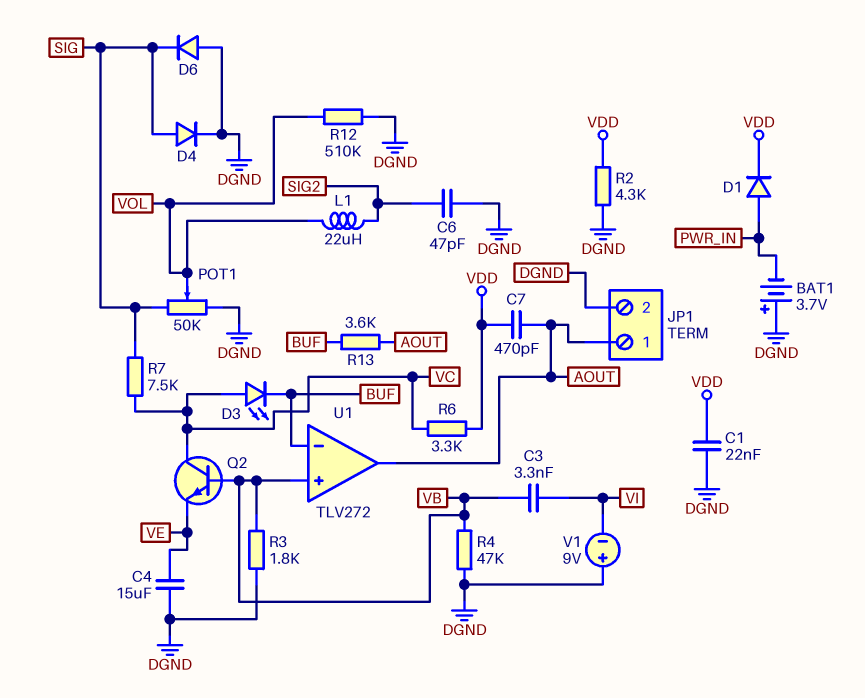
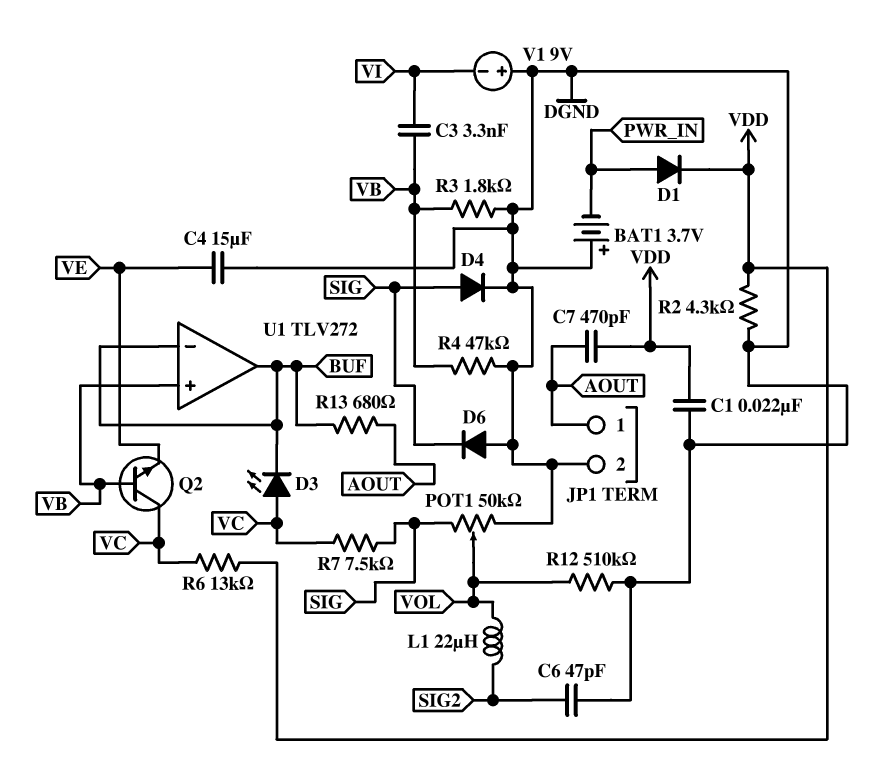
R6: 3.3k (VC, VDD) -> 13k (VC, VDD)
R13: 3.6k (AOUT, BUF) -> 680 (AOUT, BUF)
U1 pin out: AOUT -> BUF

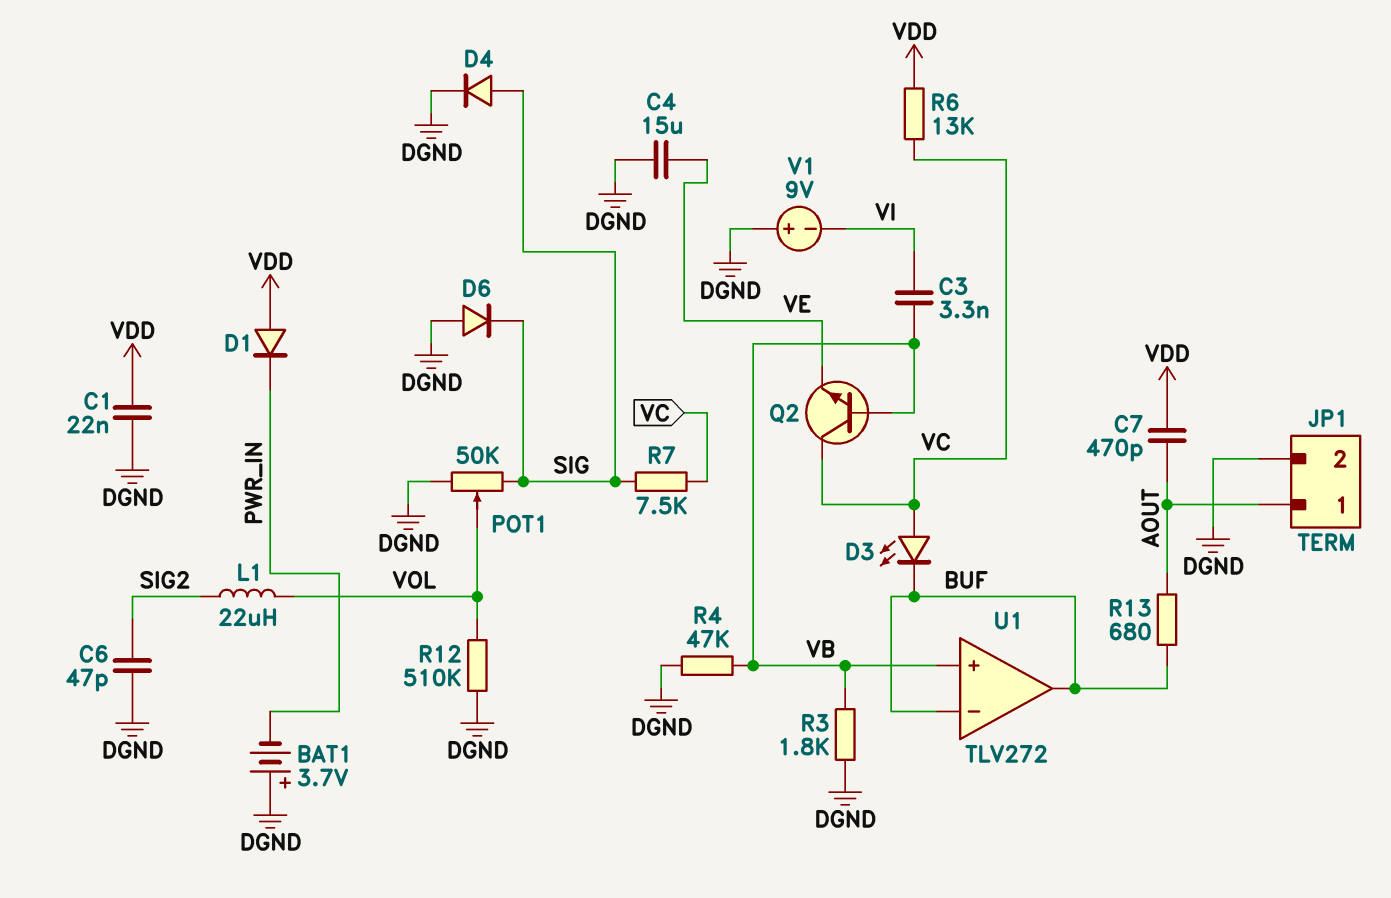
D1: diode (A PWR_IN, K VDD) -> diode (A VDD, K PWR_IN)
R2: 4.3k (DGND, VDD) -> none

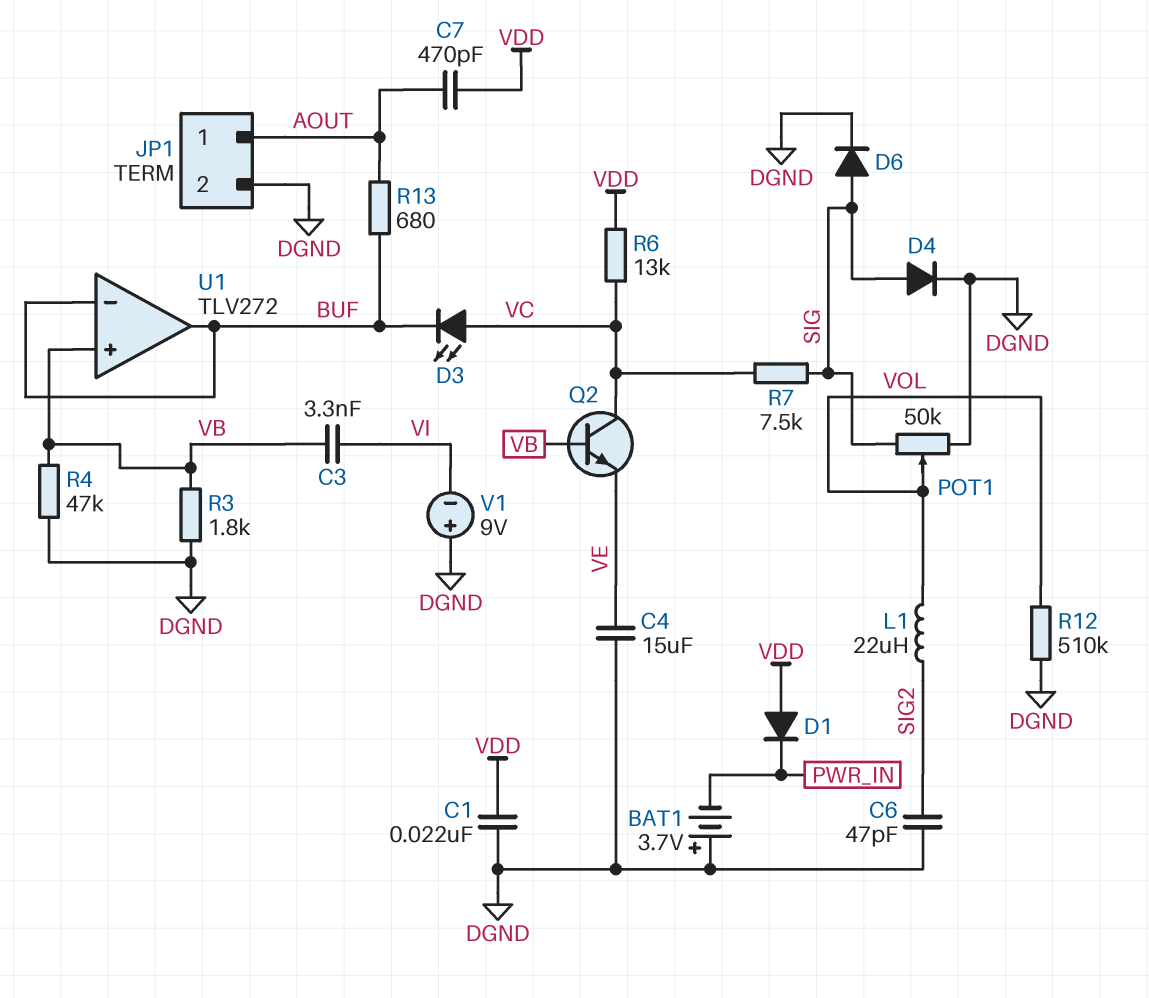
D6: diode (A DGND, K SIG) -> diode (A SIG, K DGND)

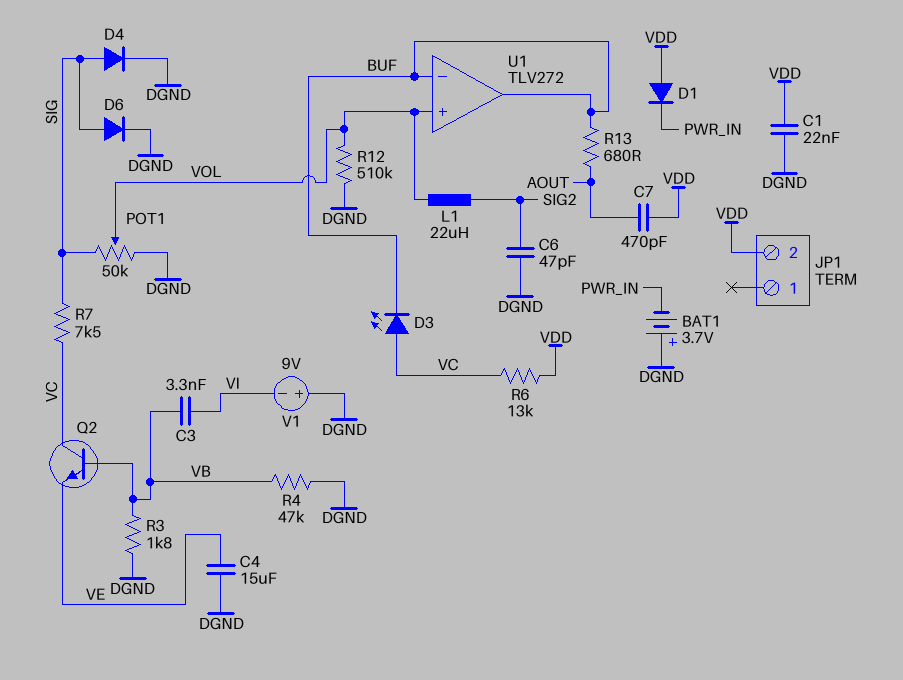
JP1 pin 1: AOUT -> none
JP1 pin 2: DGND -> VDD
U1 pin in+: VB -> VOL

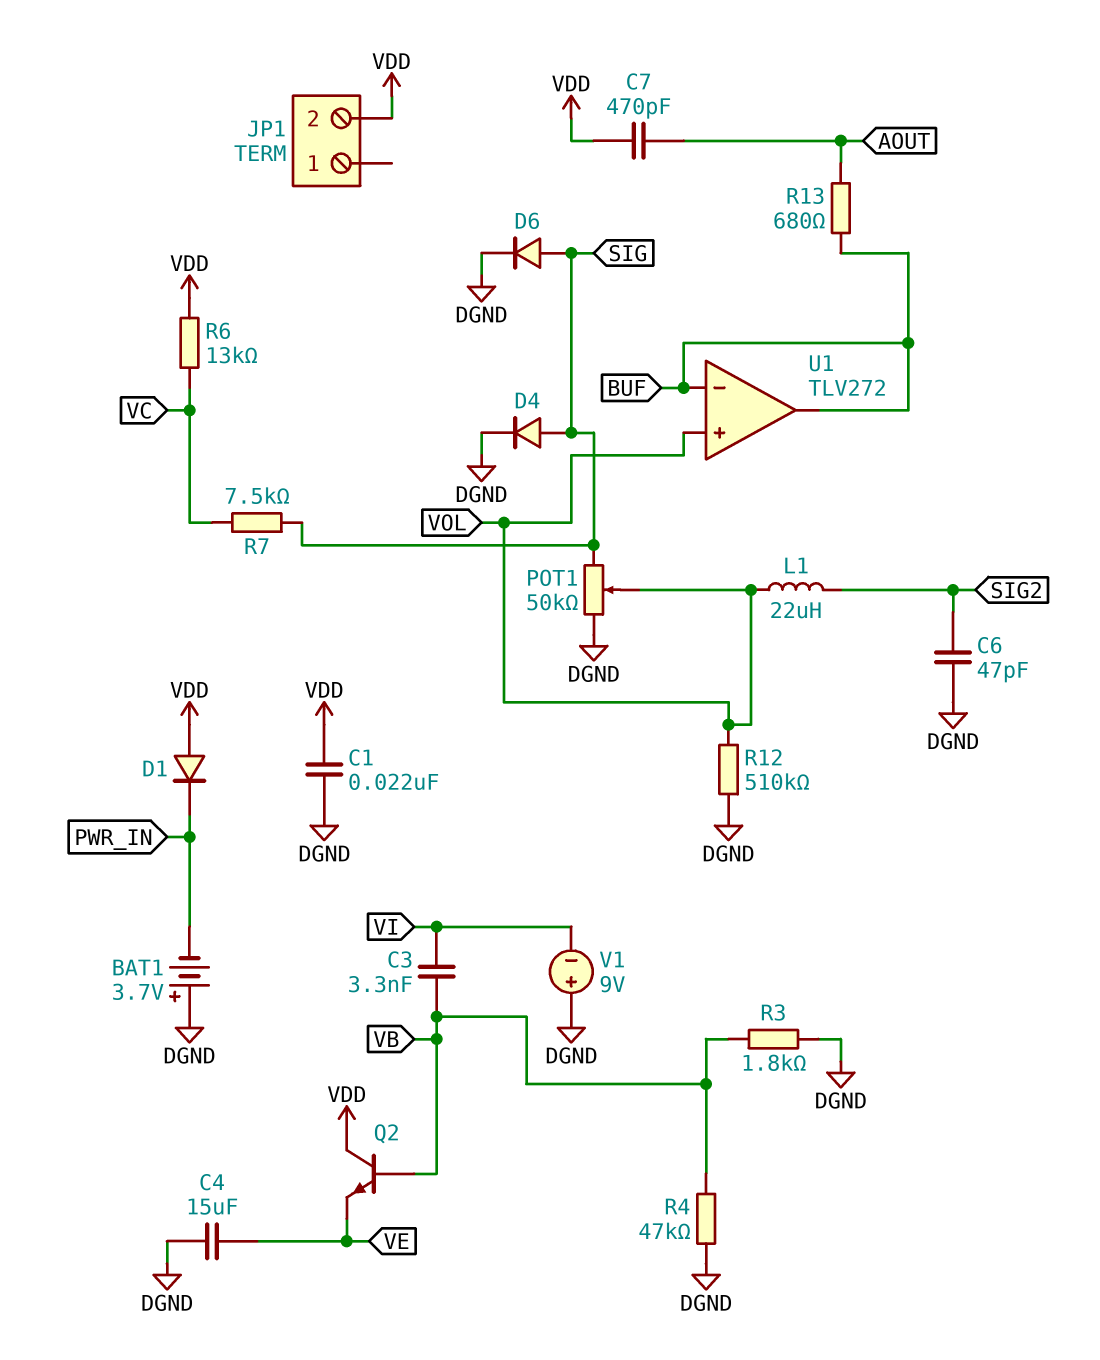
D3: LED (A VC, K BUF) -> none
Q2: NPN (B VB, C VC, E VE) -> NPN (B VB, C VDD, E VE)

